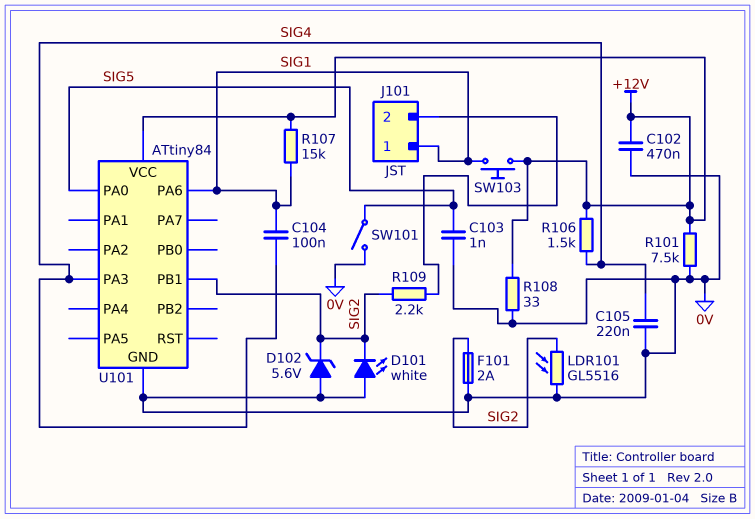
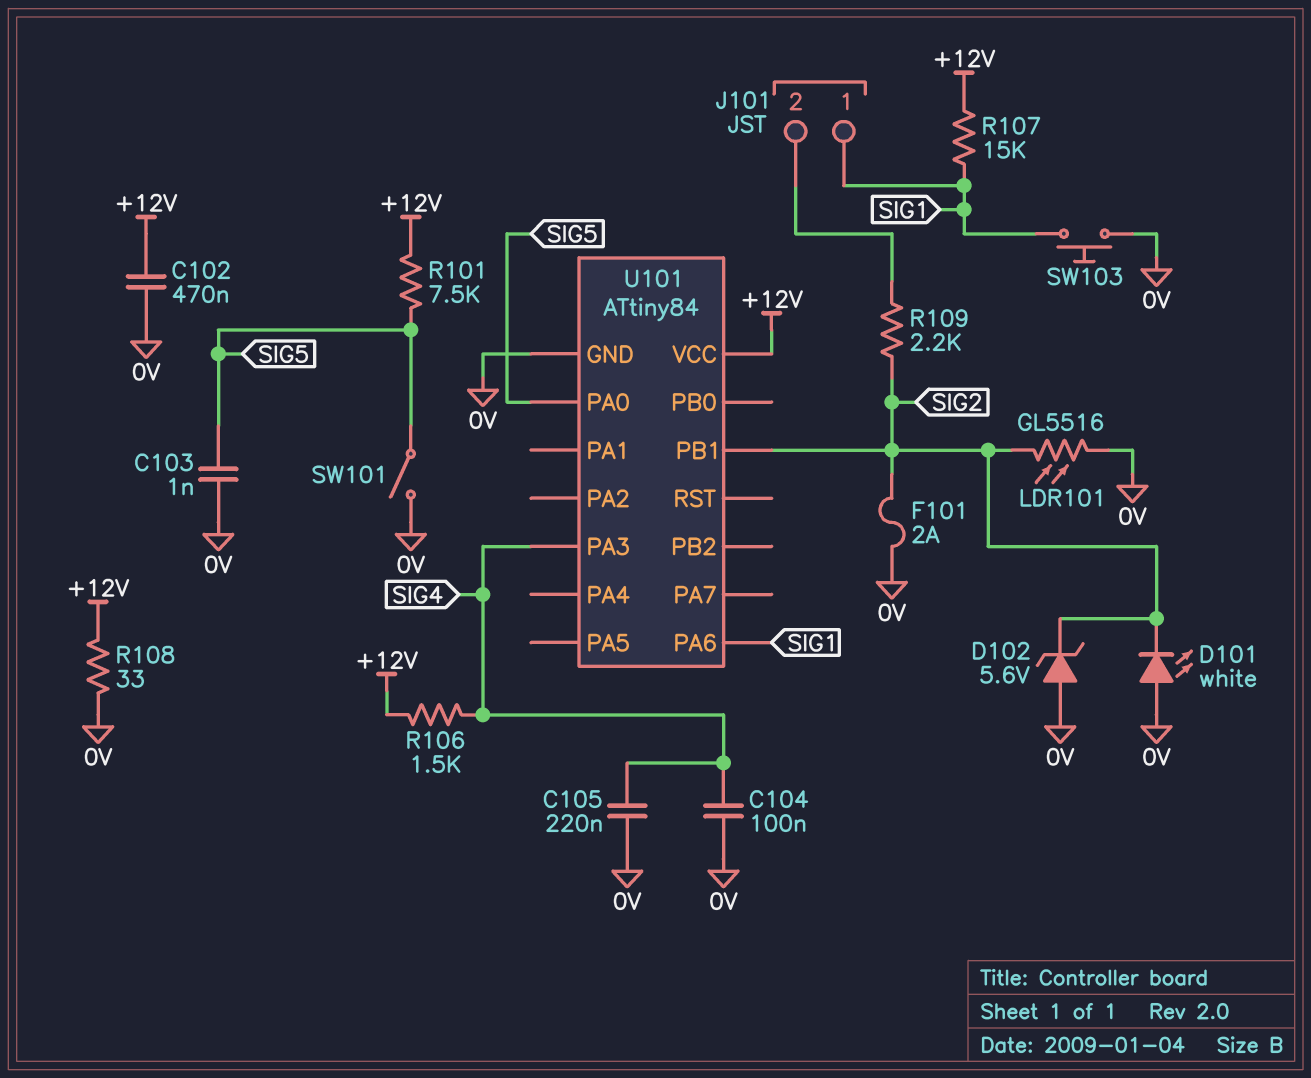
C104: 100nF (SIG1, SIG4) -> 100nF (0V, SIG4)
R101: 7.5k (+12V, 0V) -> 7.5k (+12V, SIG5)
SW103: button (+12V, SIG1) -> button (0V, SIG1)

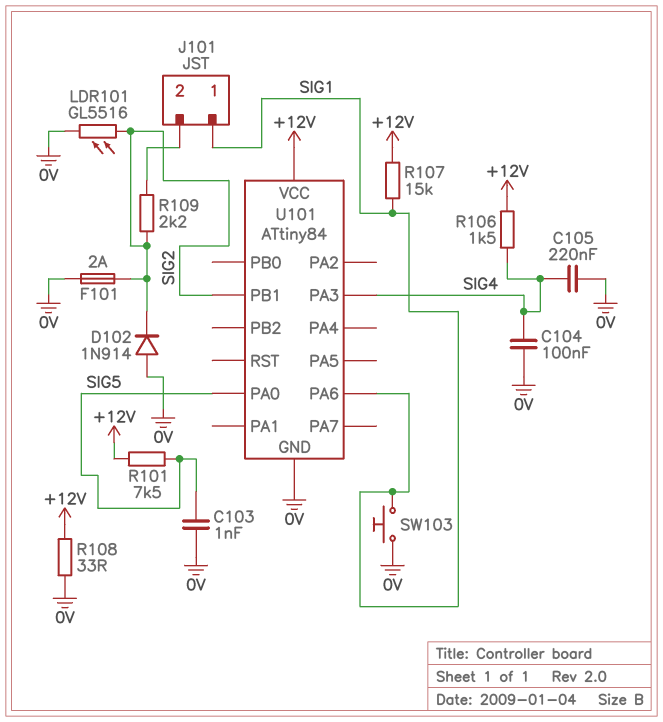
C102: 470nF (+12V, 0V) -> none
D101: LED white (A 0V, K SIG2) -> none
D102: zener 5.6V (A 0V, K SIG2) -> diode 1N914 (A 0V, K SIG2)
SW101: switch (0V, SIG5) -> none

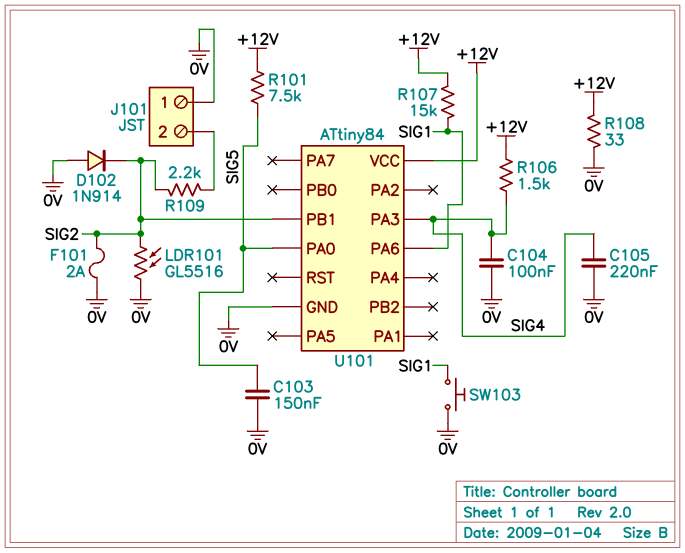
C103: 1nF (0V, SIG5) -> 150nF (0V, SIG5)
J101 pin 1: SIG1 -> 0V

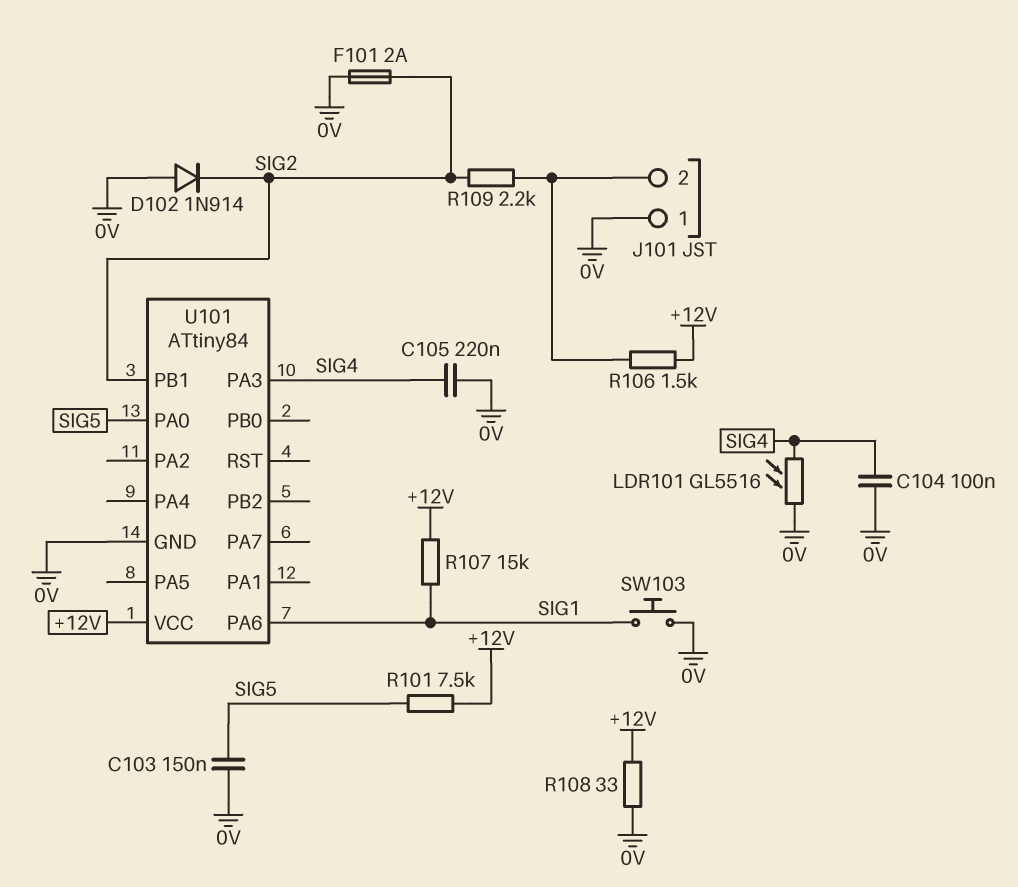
LDR101: GL5516 (0V, SIG2) -> GL5516 (0V, SIG4)
R106: 1.5k (+12V, SIG4) -> 1.5k (+12V, J101/2)

